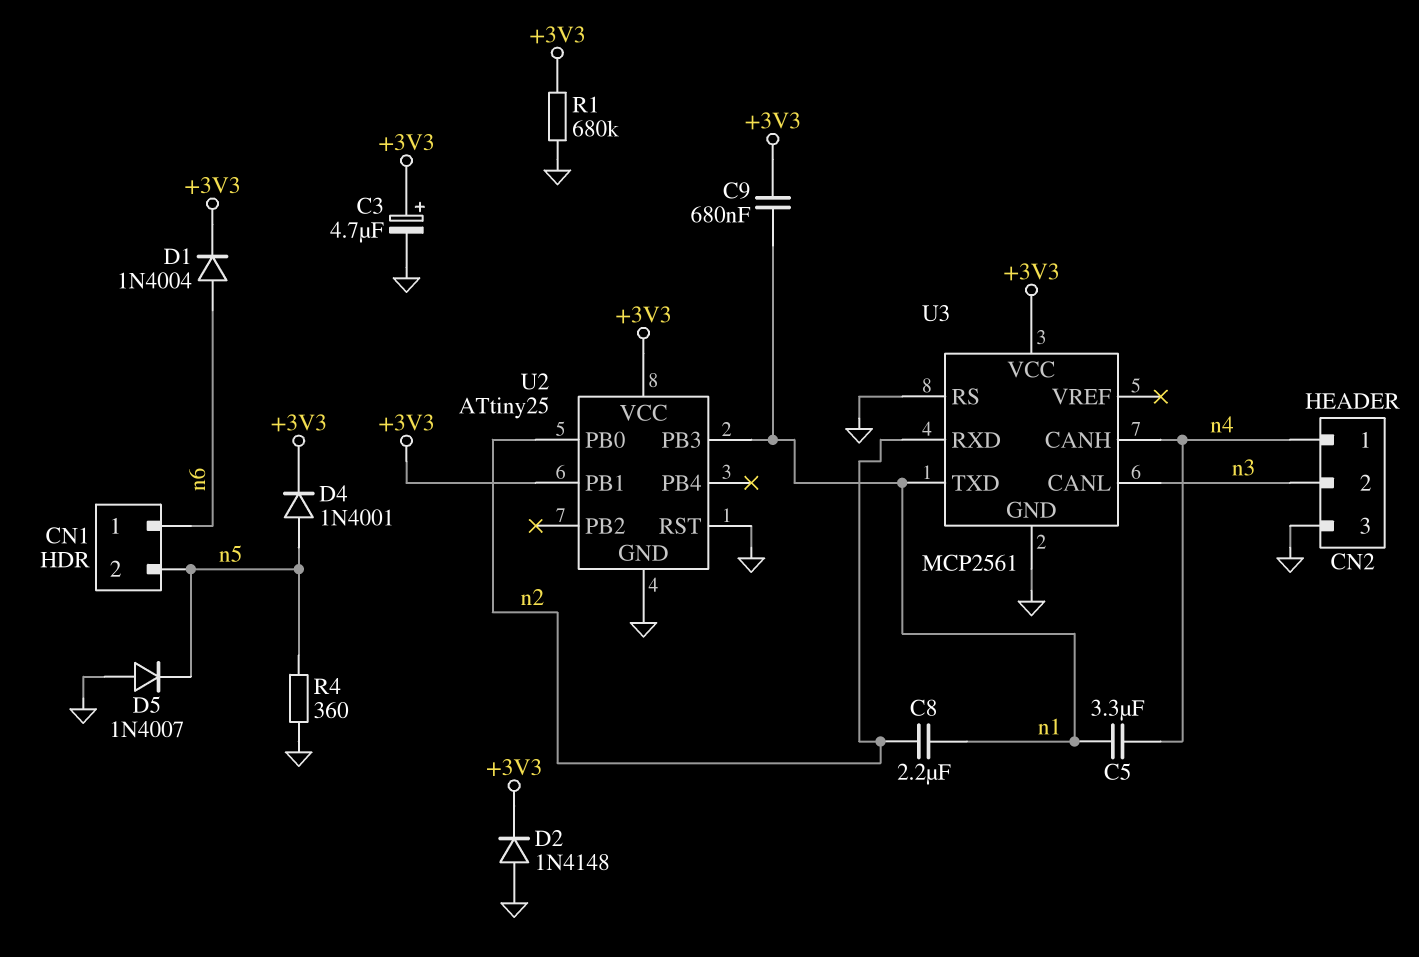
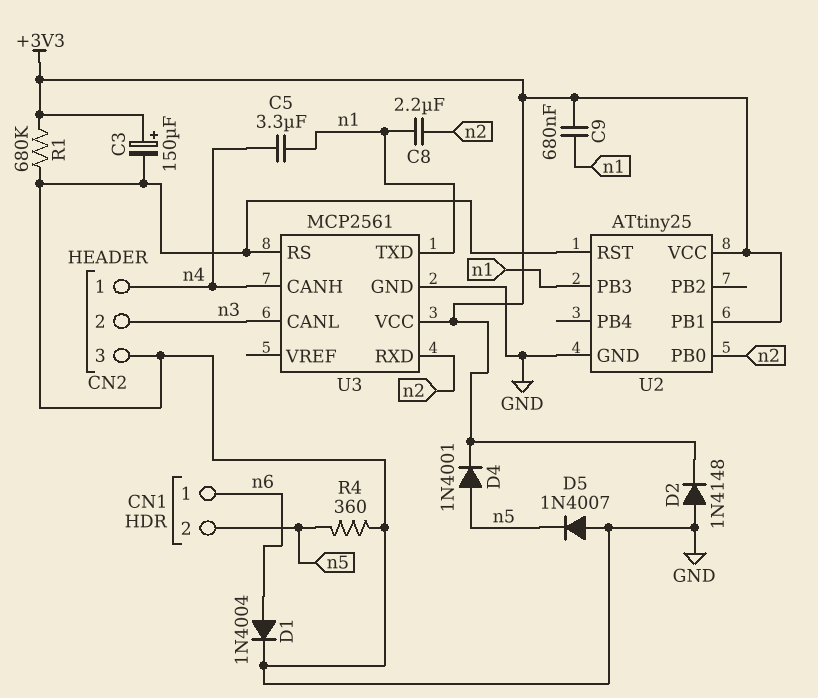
C3: 4.7uF (plus +3V3, minus GND) -> 150uF (plus +3V3, minus GND)
D1: diode 1N4004 (A n6, K +3V3) -> diode 1N4004 (A n6, K GND)

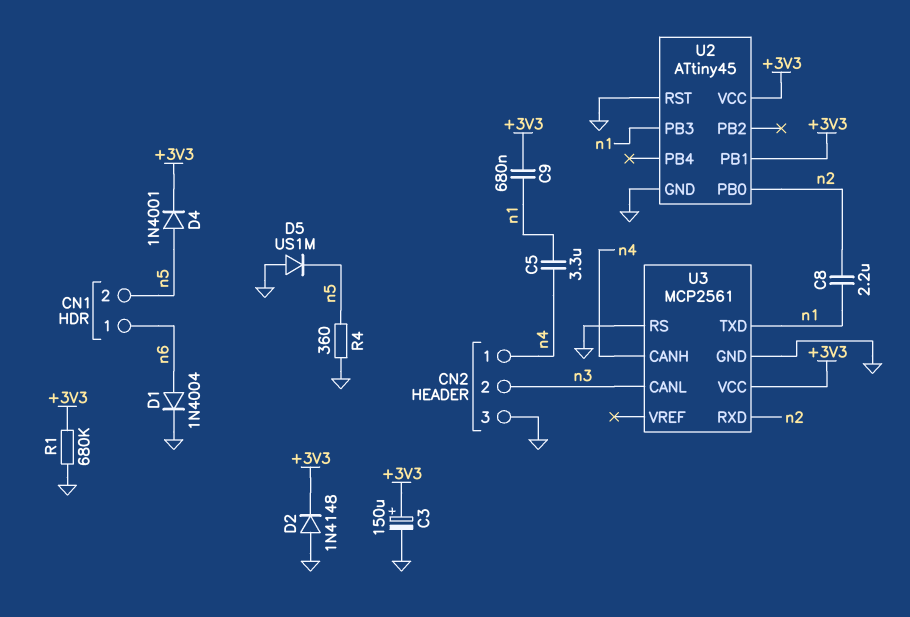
D5: diode 1N4007 (A GND, K n5) -> diode US1M (A GND, K n5)
U2: ATtiny25 -> ATtiny45

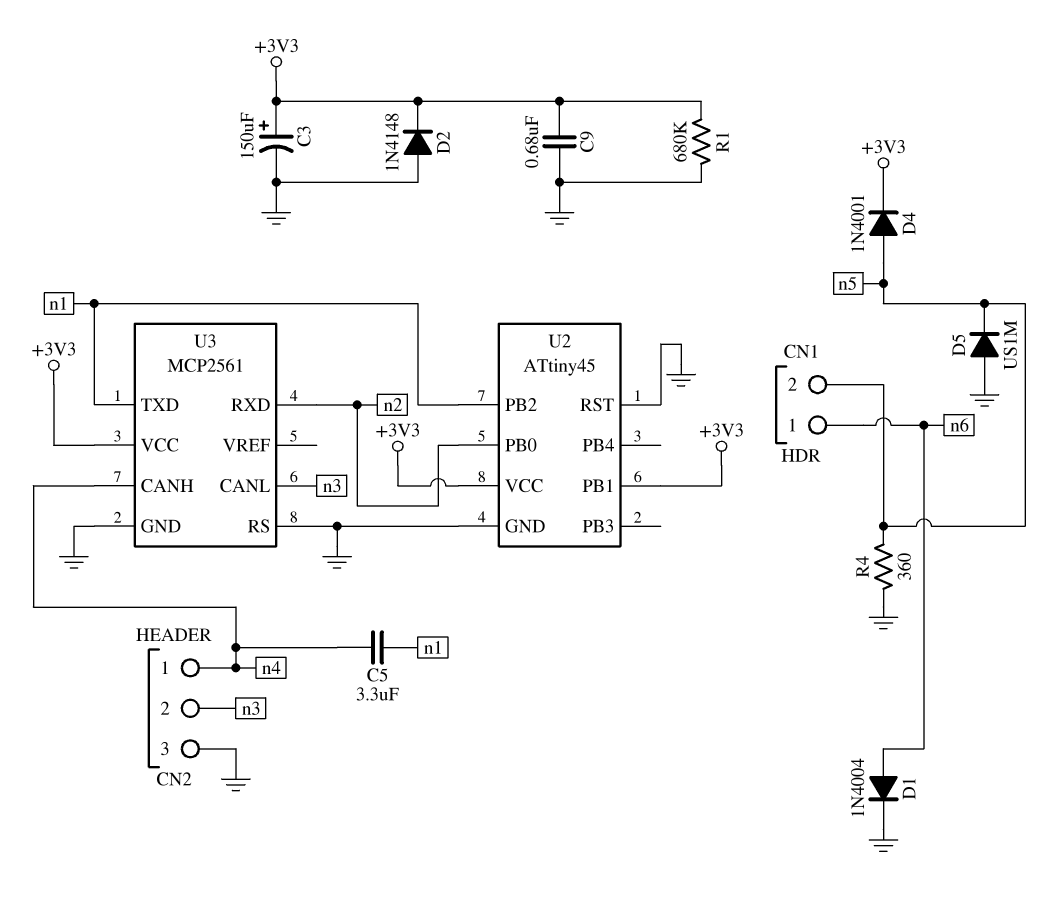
C8: 2.2uF (n1, n2) -> none
C9: 680nF (+3V3, n1) -> 680nF (+3V3, GND)
U2 pin PB2: none -> n1
U2 pin PB3: n1 -> none

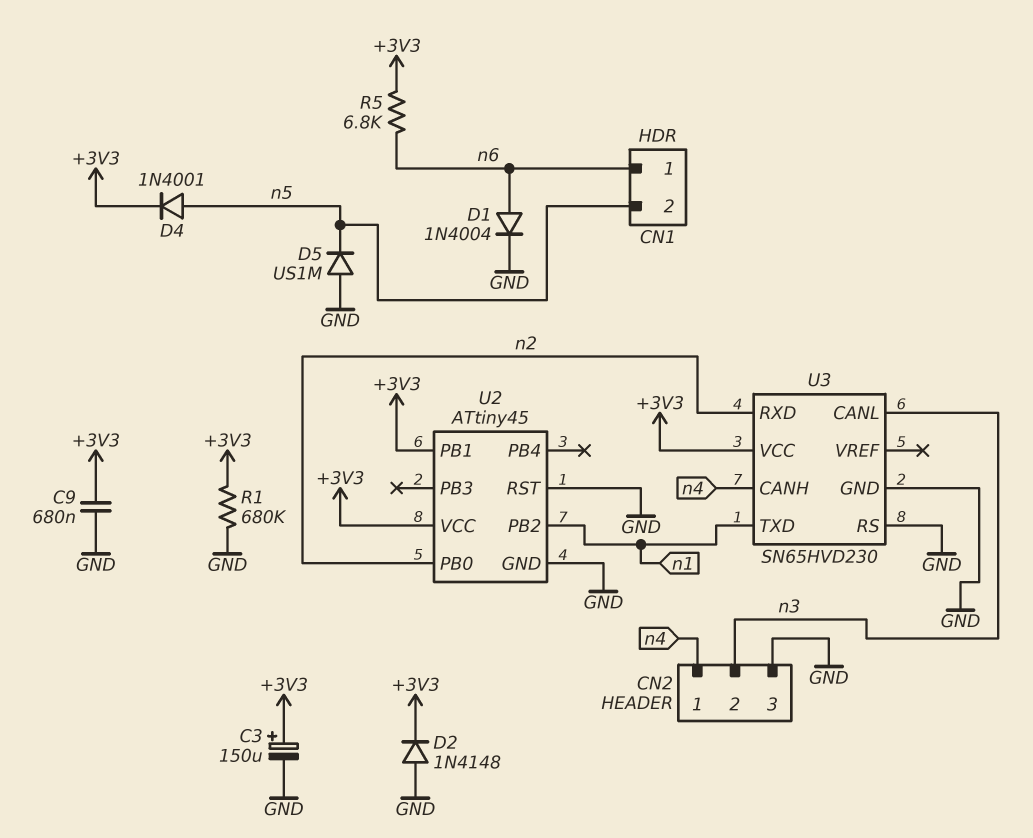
C5: 3.3uF (n1, n4) -> none
R4: 360 (GND, n5) -> none
R5: none -> 6.8k (+3V3, n6)
U3: MCP2561 -> SN65HVD230

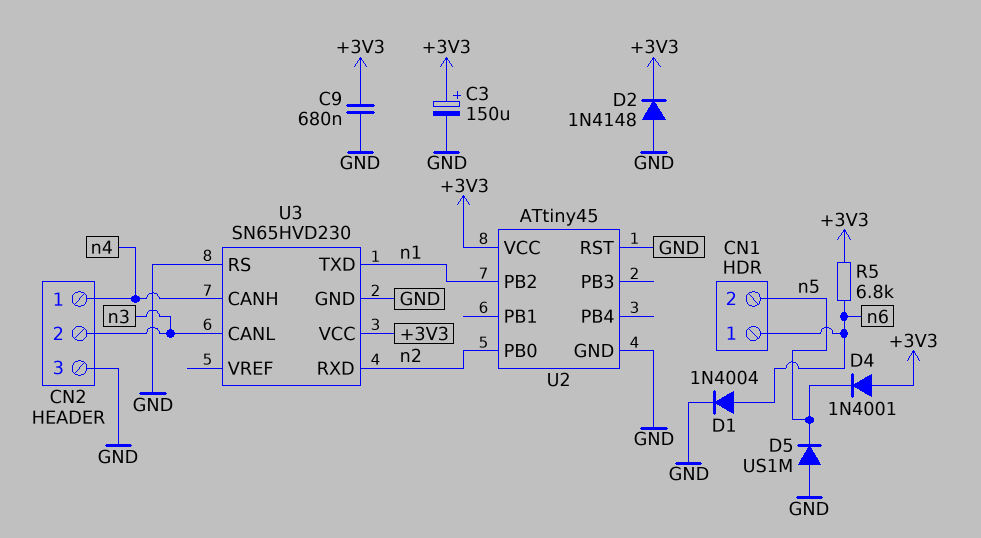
D4: diode 1N4001 (A n5, K +3V3) -> diode 1N4001 (A +3V3, K n5)
R1: 680k (+3V3, GND) -> none
U2 pin PB1: +3V3 -> none

